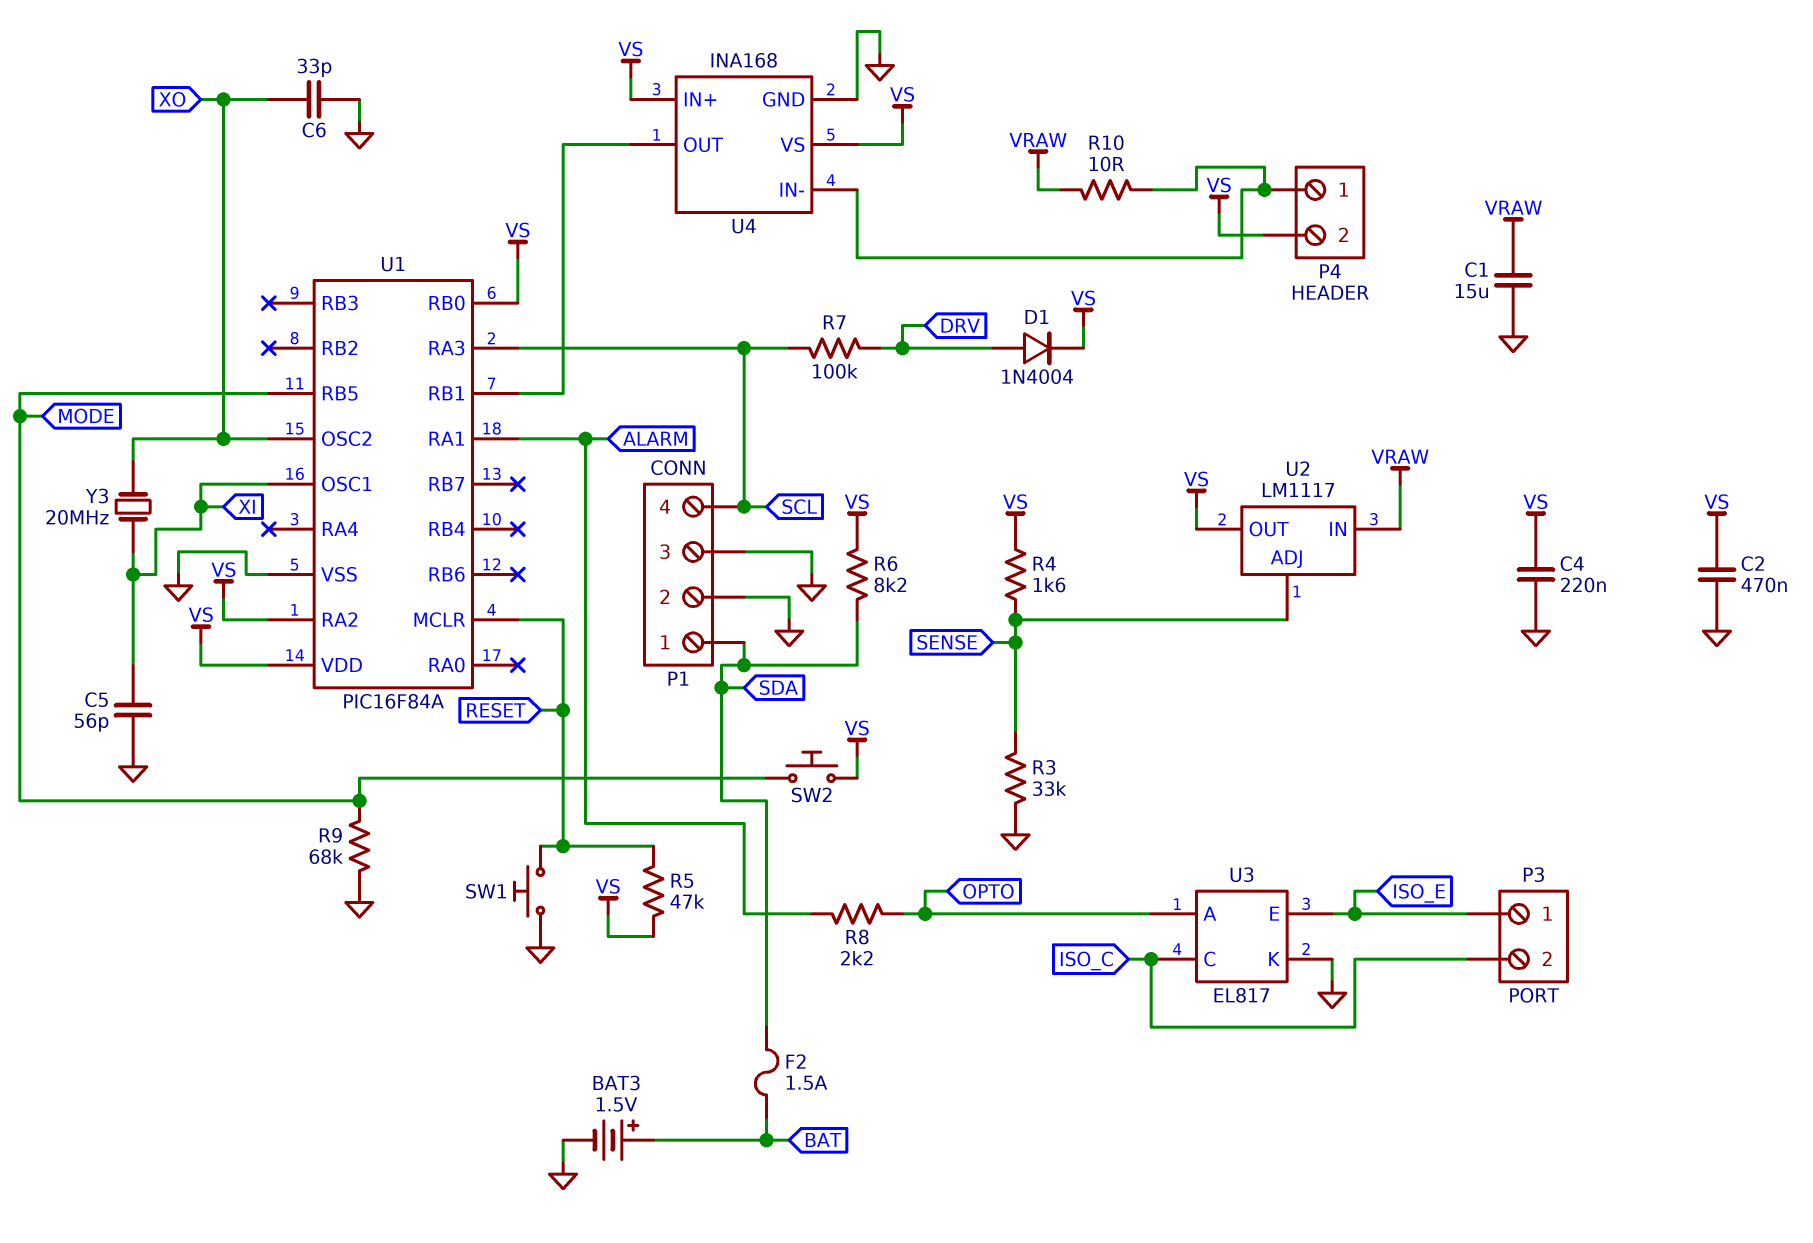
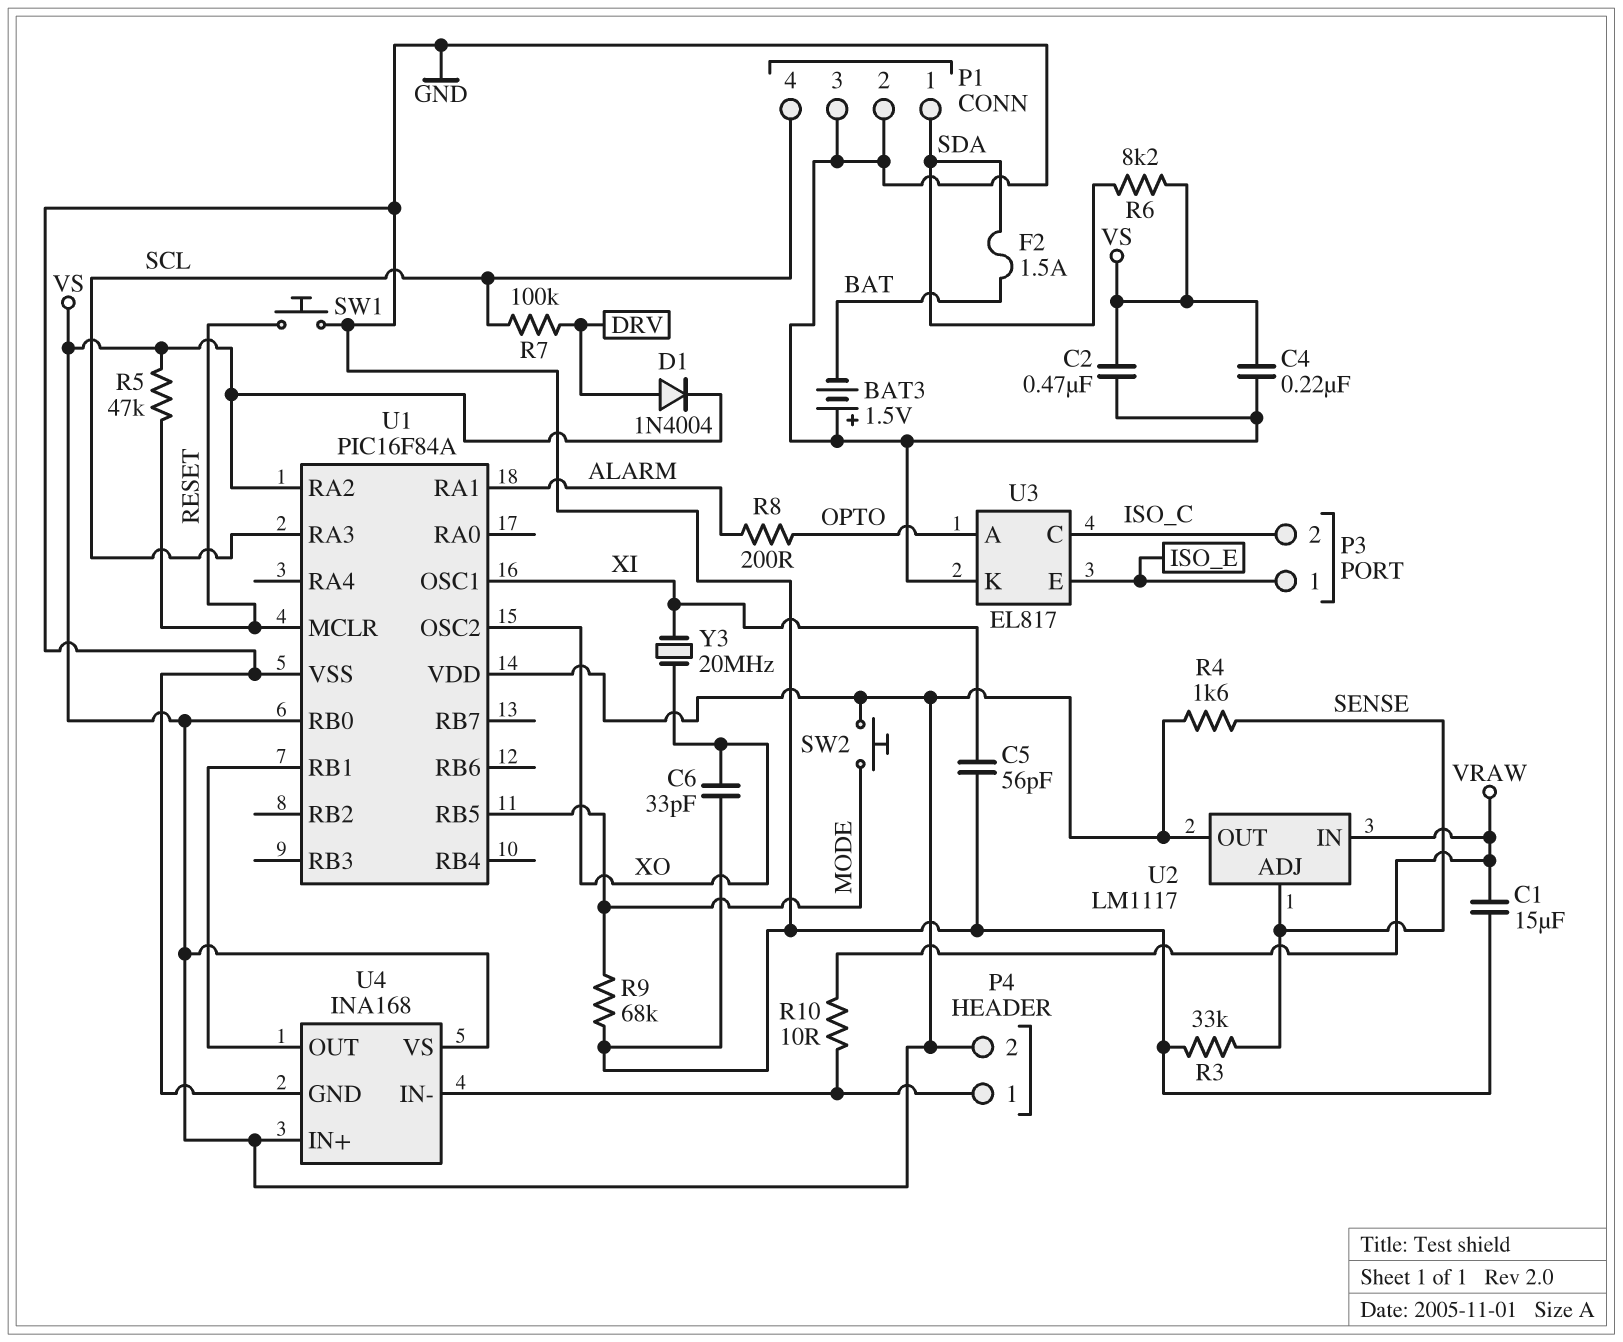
BAT3: 1.5V (plus BAT, minus GND) -> 1.5V (plus GND, minus BAT)
R8: 2.2k (ALARM, OPTO) -> 200 (ALARM, OPTO)

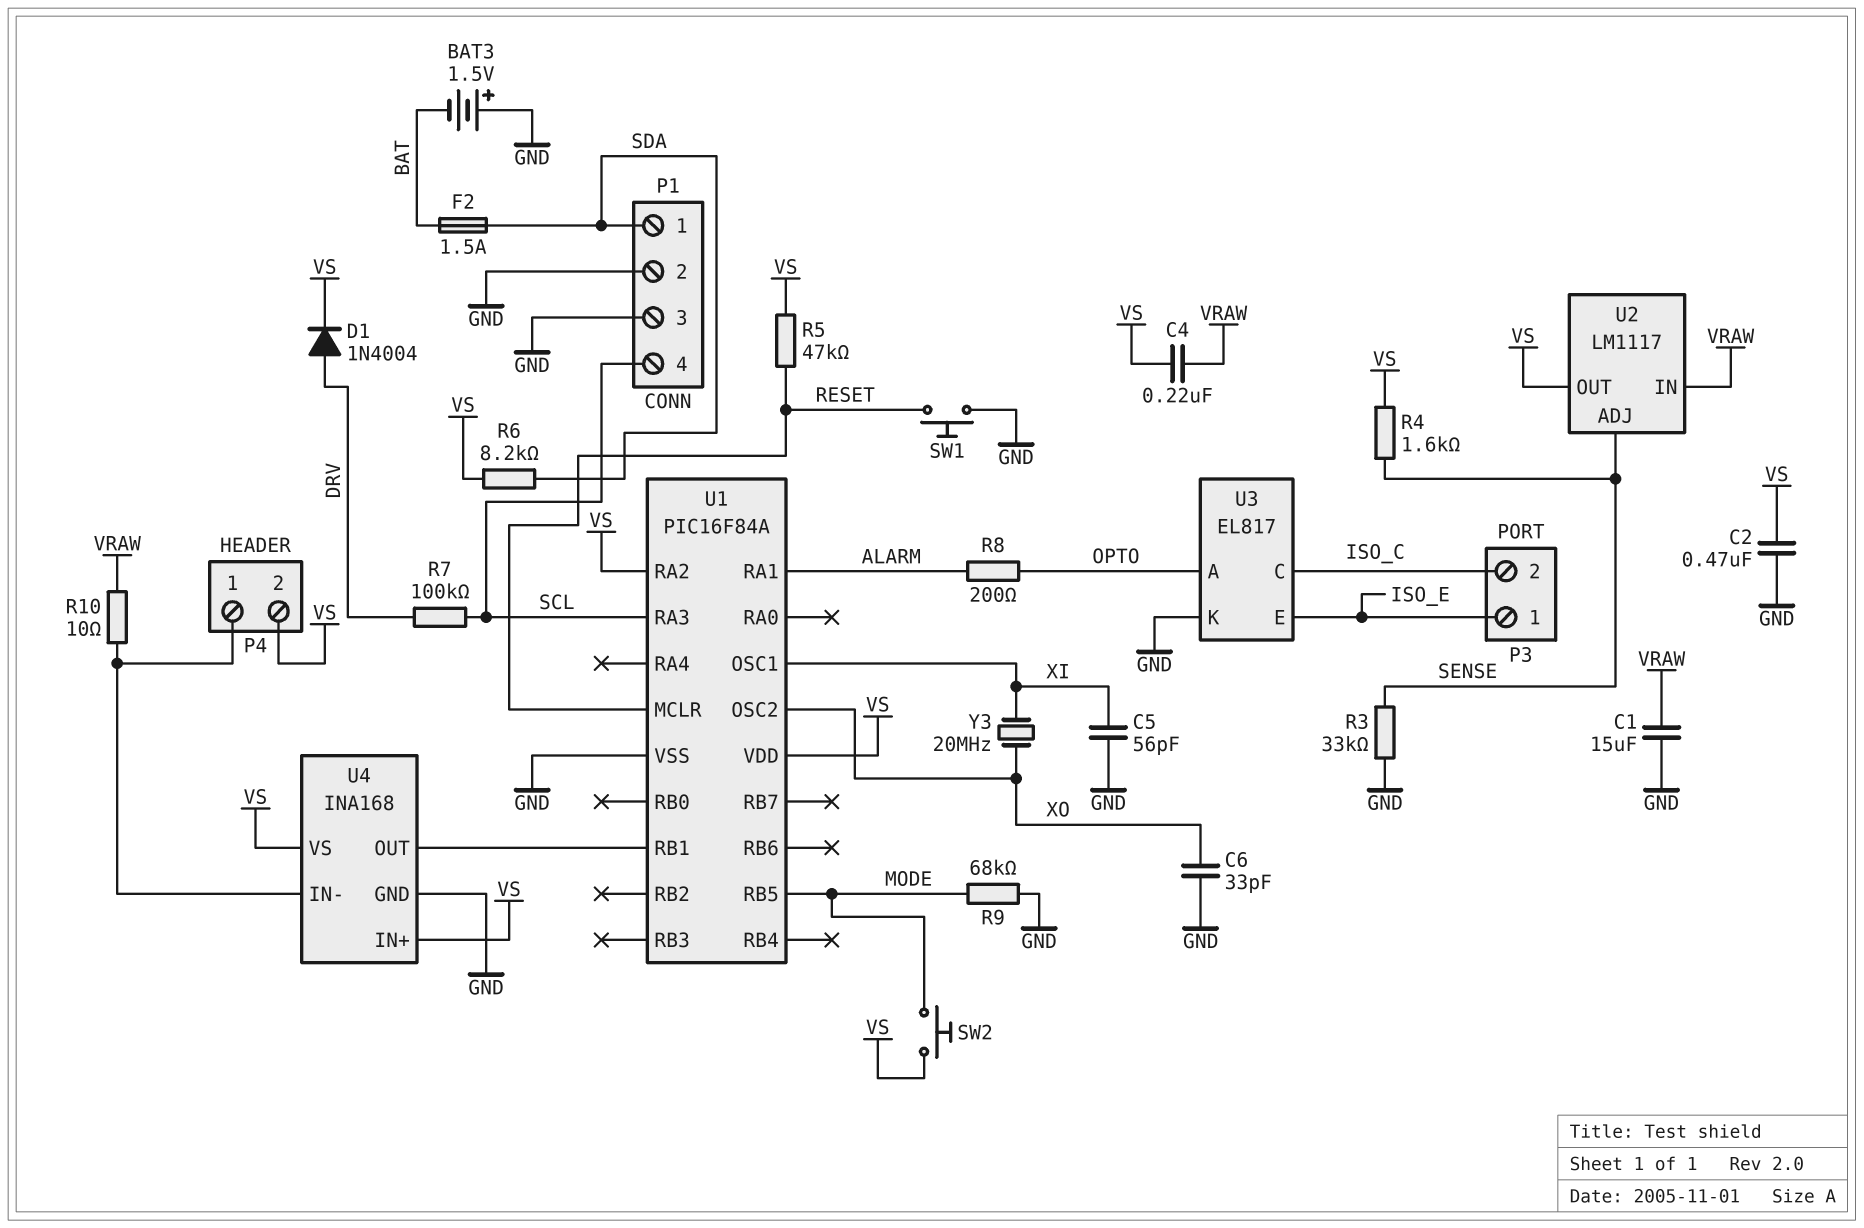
C4: 220nF (GND, VS) -> 220nF (VRAW, VS)
U1 pin RB0: VS -> none

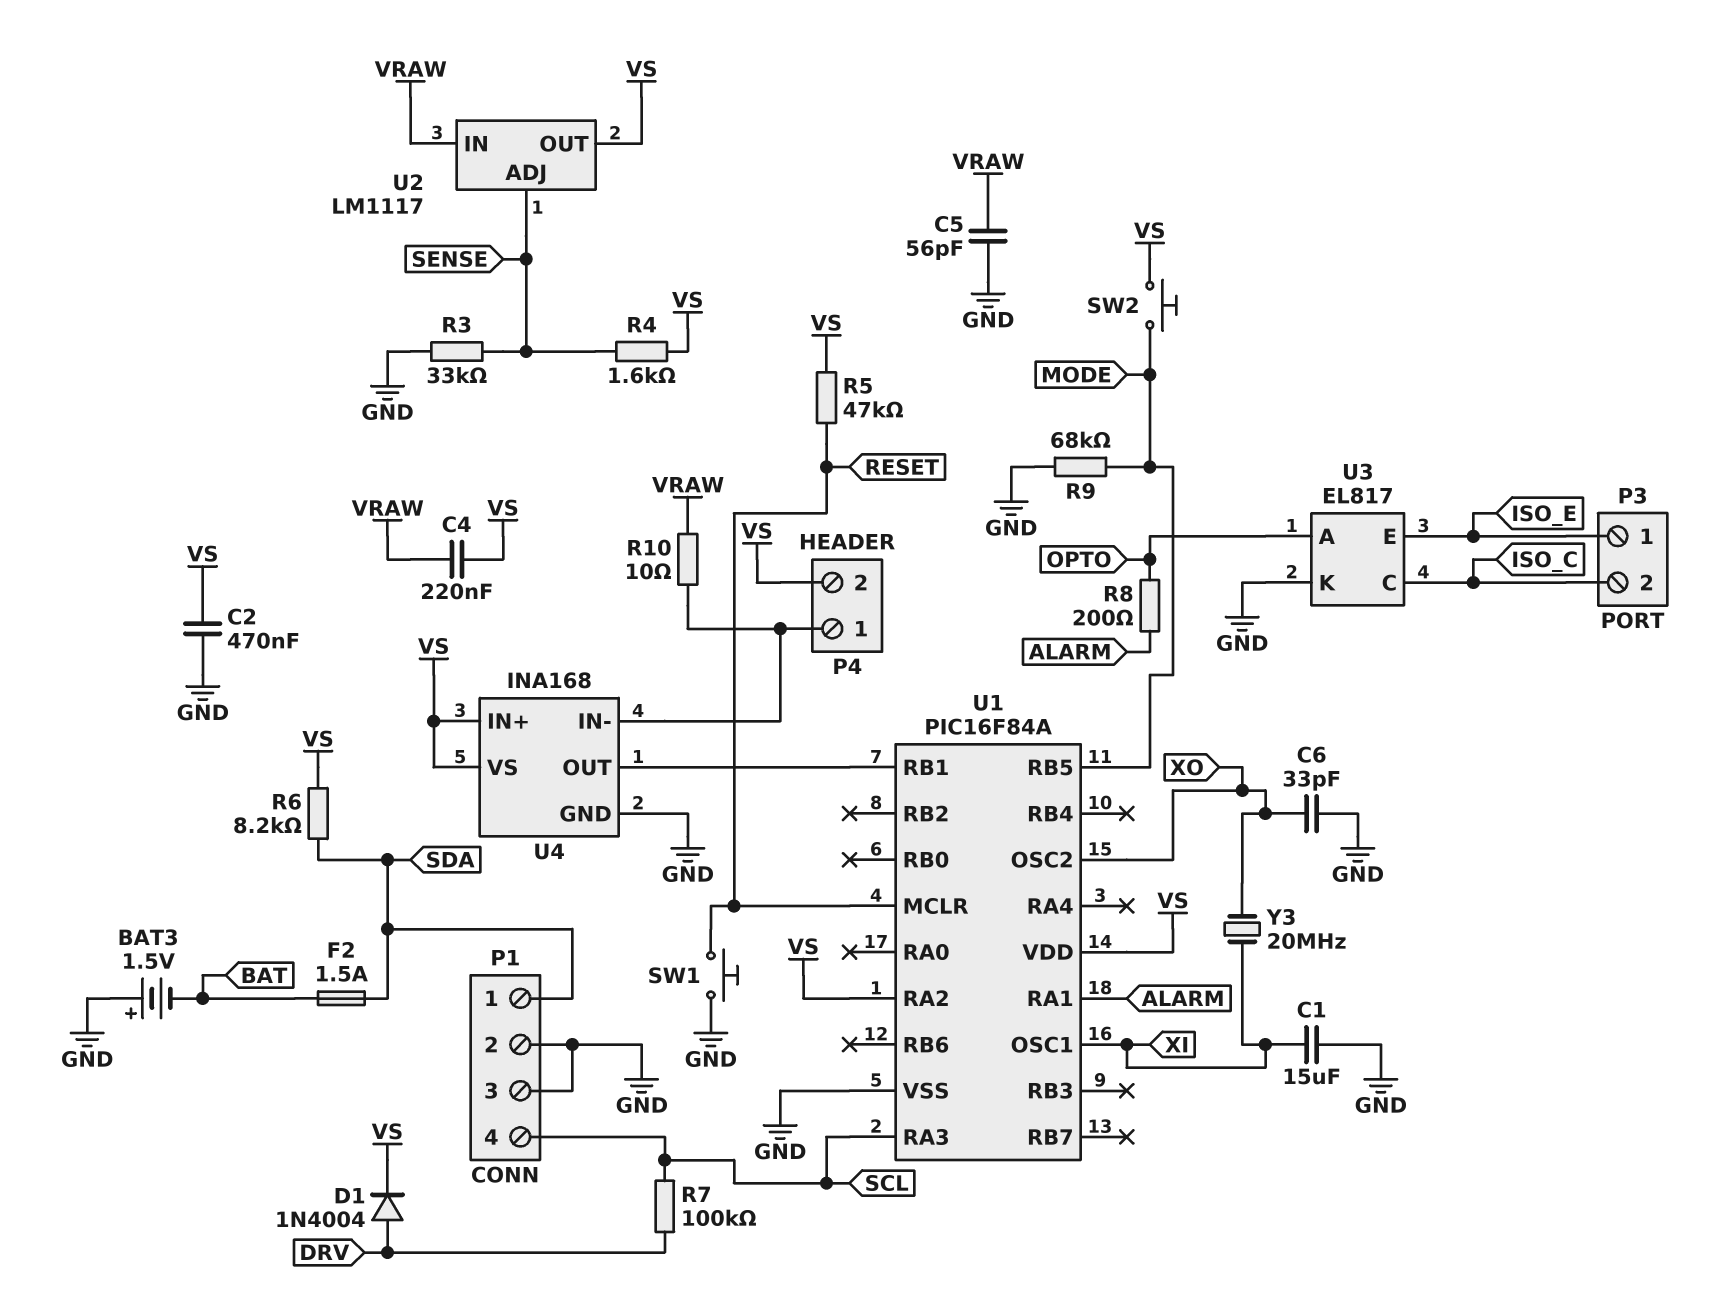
C1: 15uF (GND, VRAW) -> 15uF (GND, XI)
C5: 56pF (GND, XI) -> 56pF (GND, VRAW)

